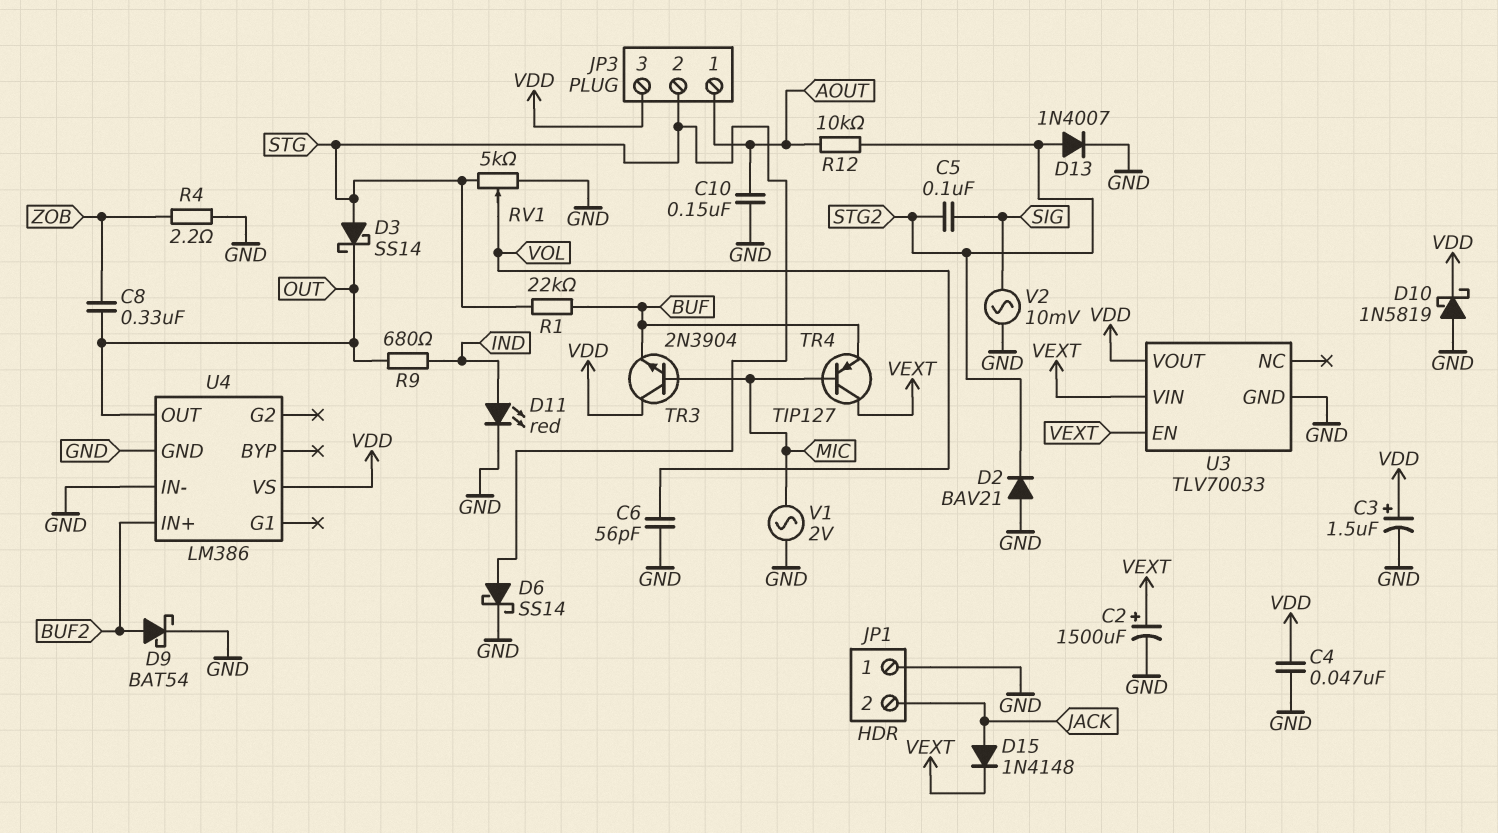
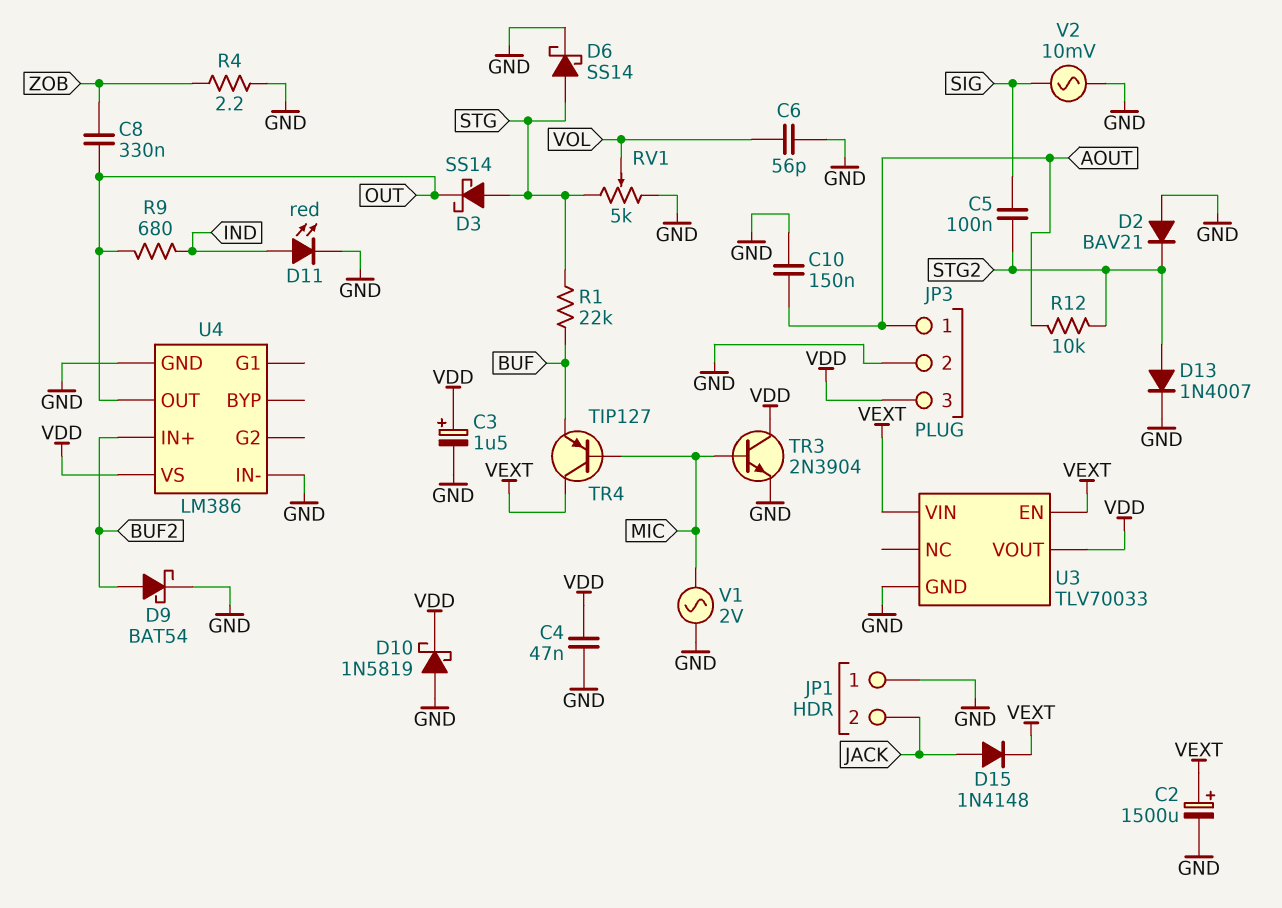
JP3 pin 2: STG -> GND
TR3: NPN 2N3904 (B MIC, C VDD, E BUF) -> NPN 2N3904 (B MIC, C VDD, E GND)

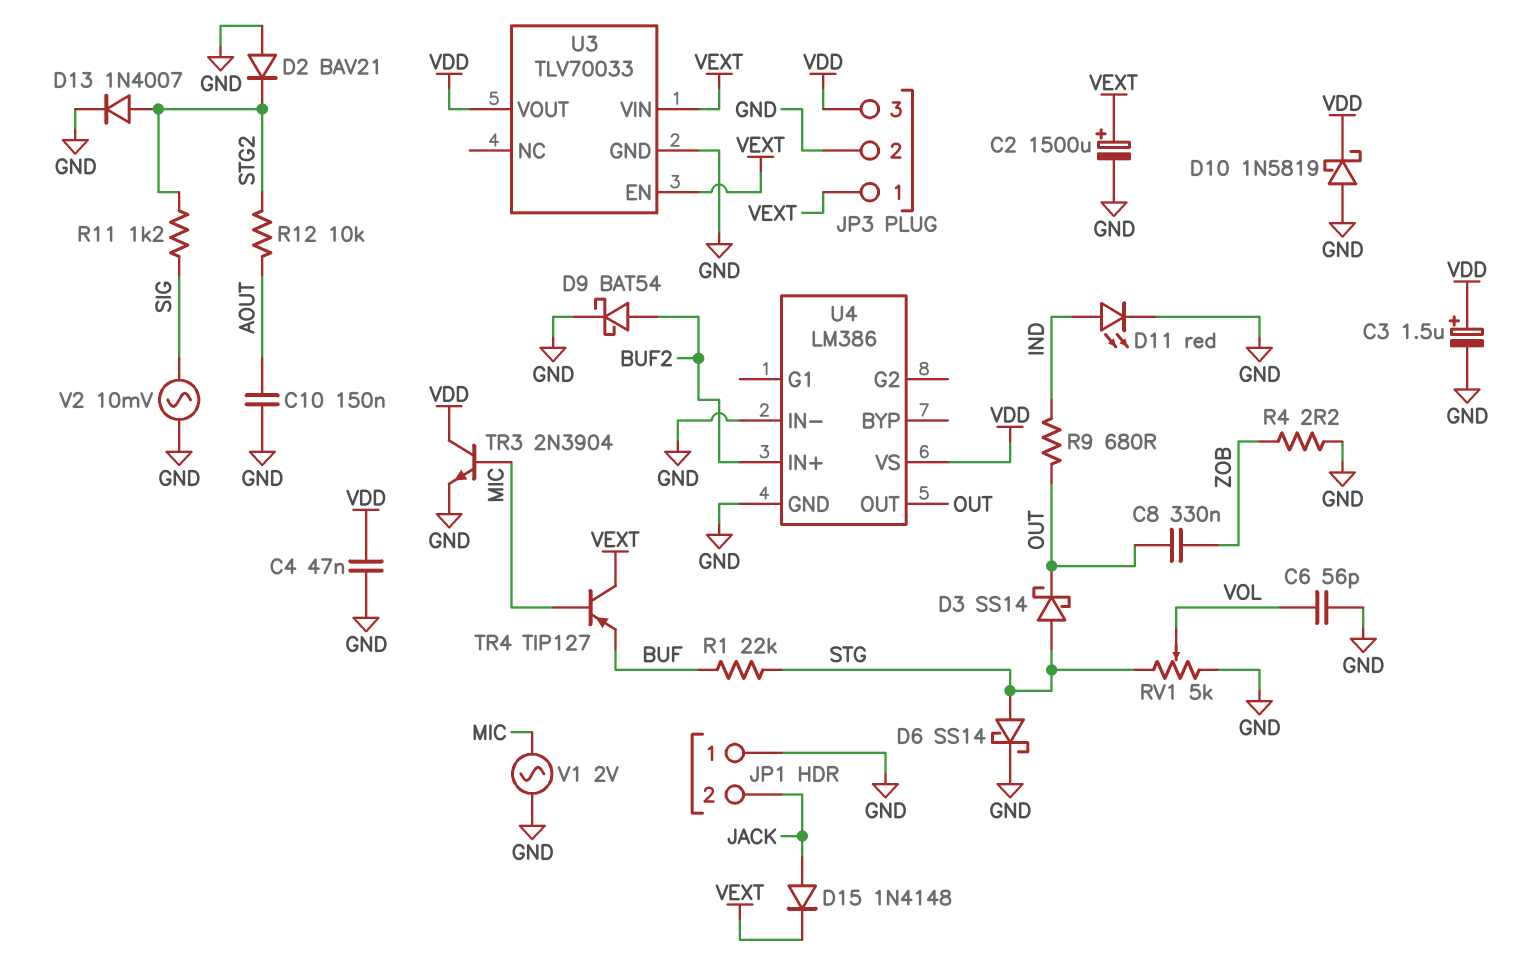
C5: 100nF (SIG, STG2) -> none
JP3 pin 1: AOUT -> VEXT
R11: none -> 1.2k (SIG, STG2)

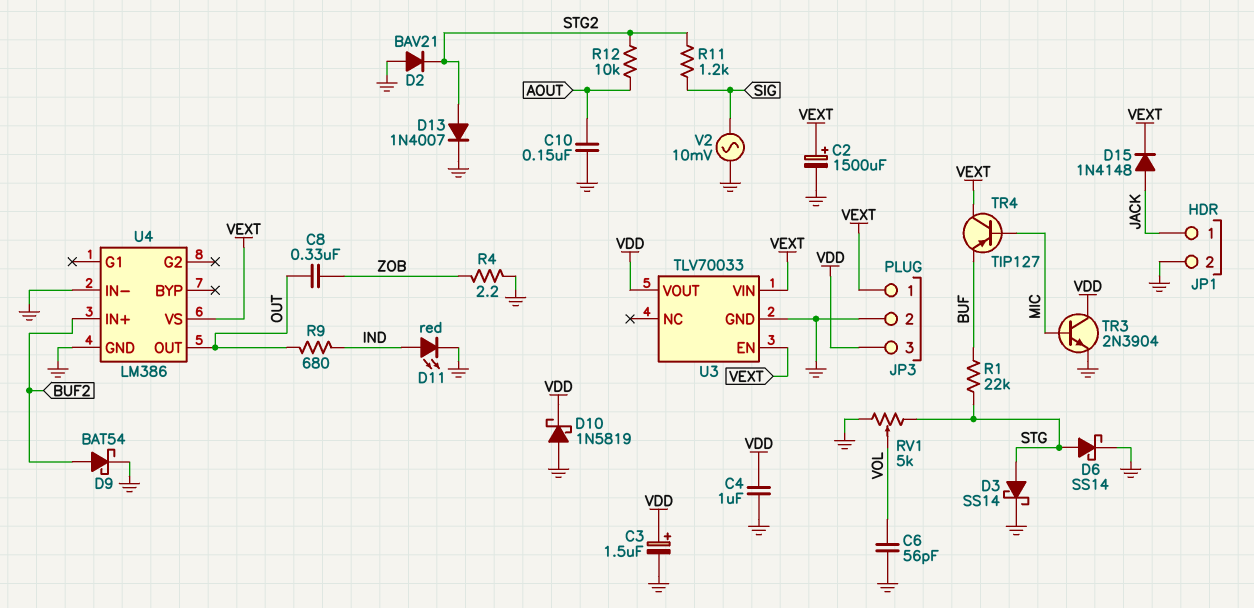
C4: 47nF (GND, VDD) -> 1uF (GND, VDD)
D3: schottky SS14 (A STG, K OUT) -> schottky SS14 (A STG, K GND)
JP1 pin 1: GND -> JACK
JP1 pin 2: JACK -> GND
U4 pin VS: VDD -> VEXT
V1: AC 2V (GND, MIC) -> none

